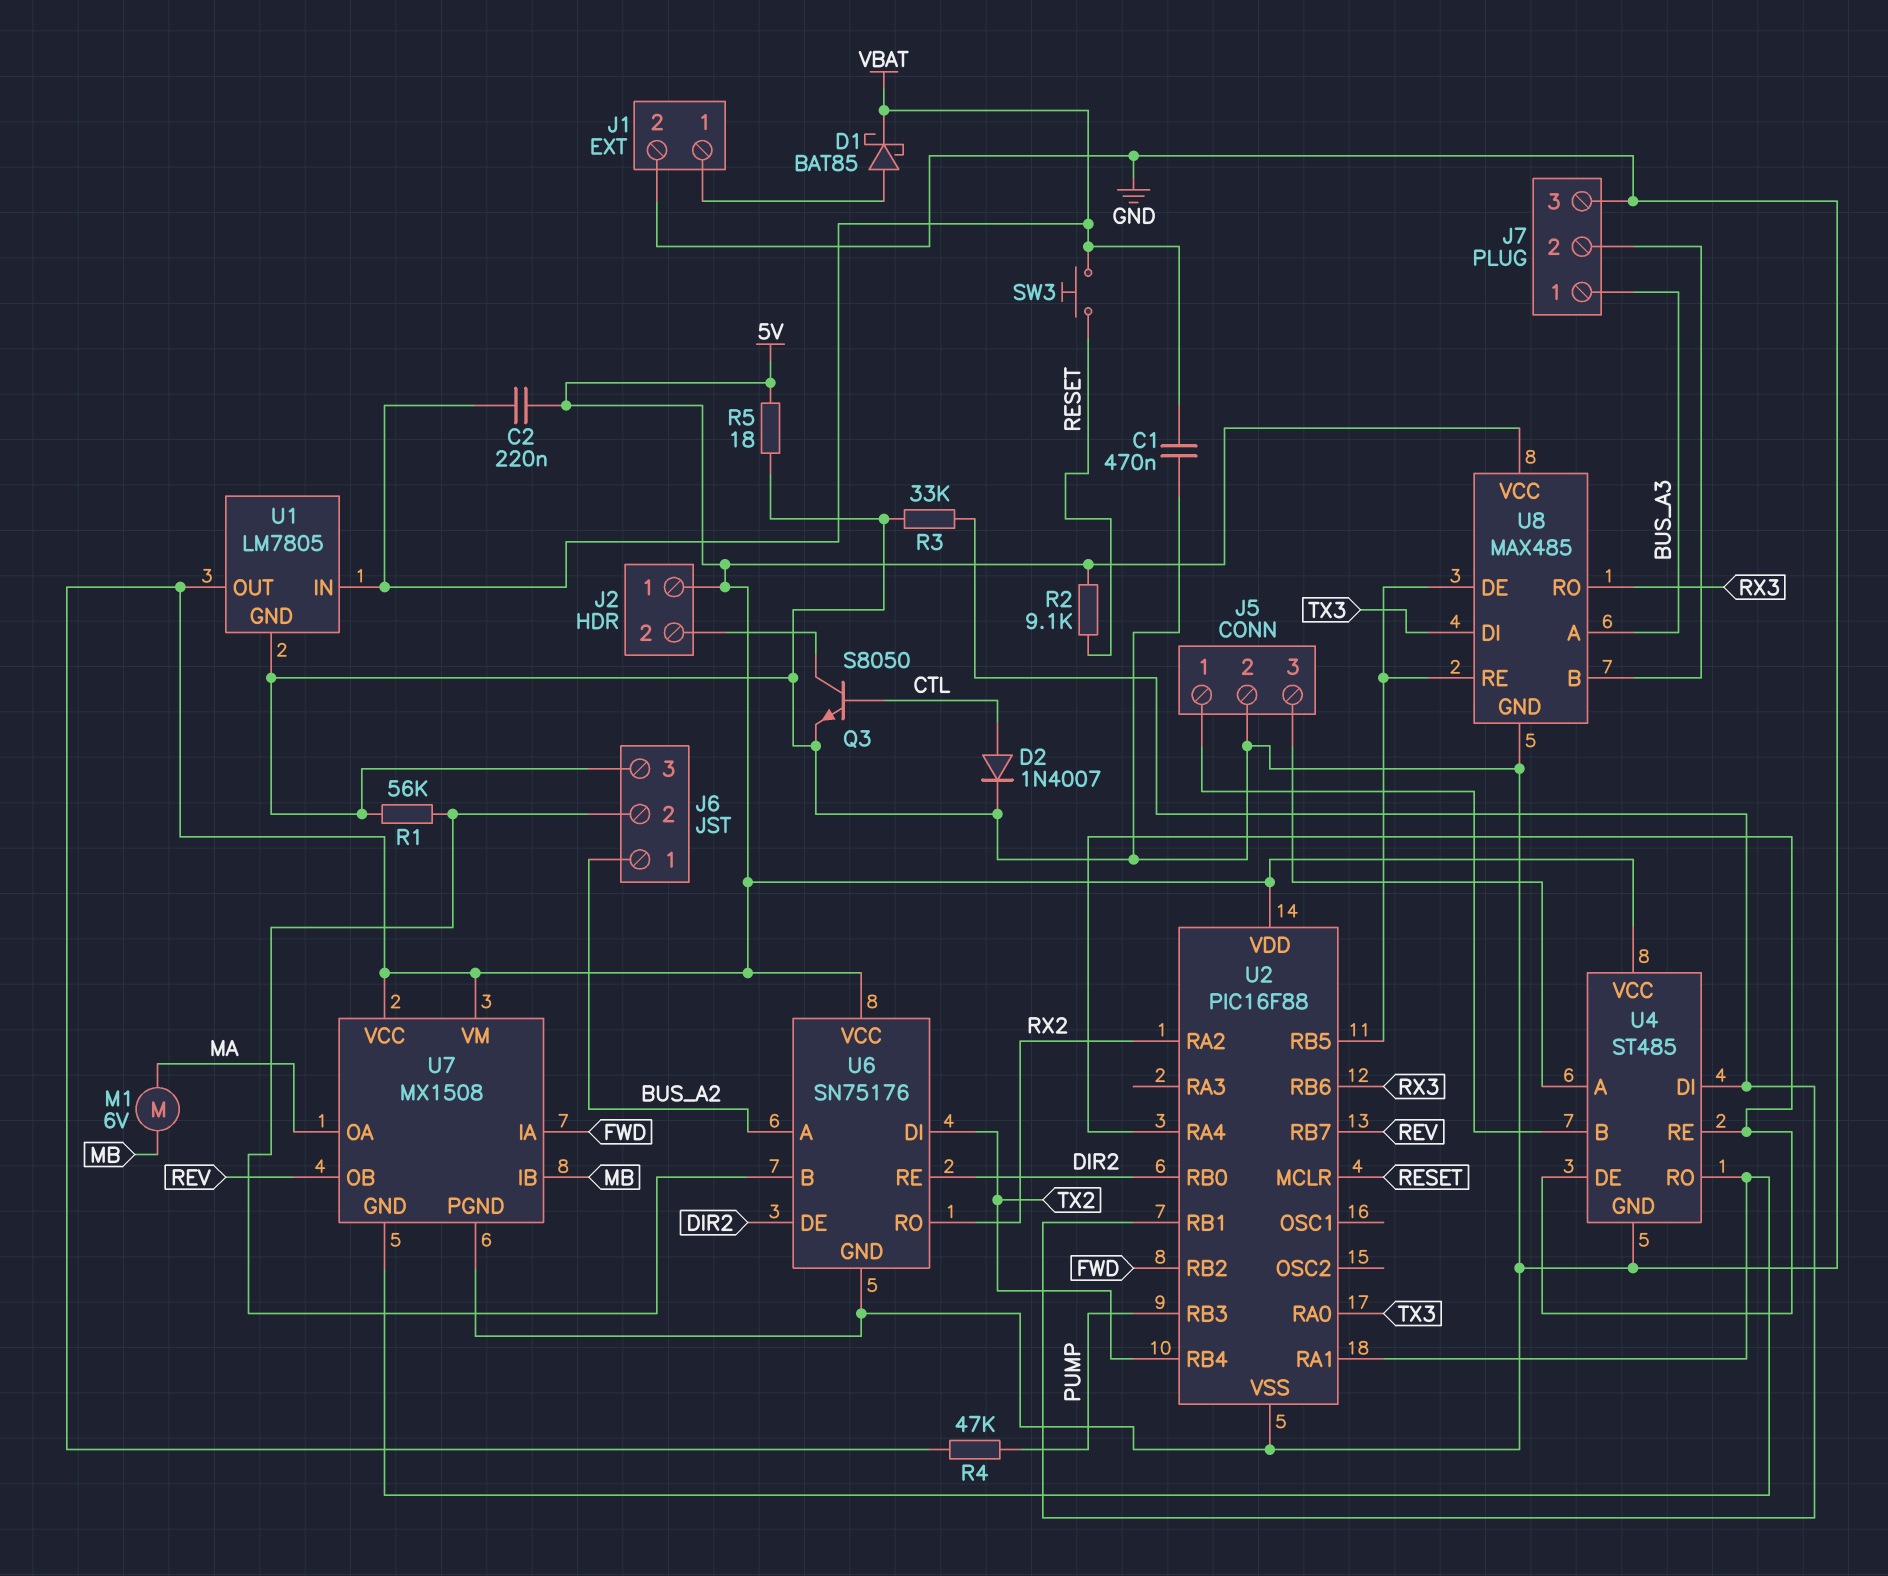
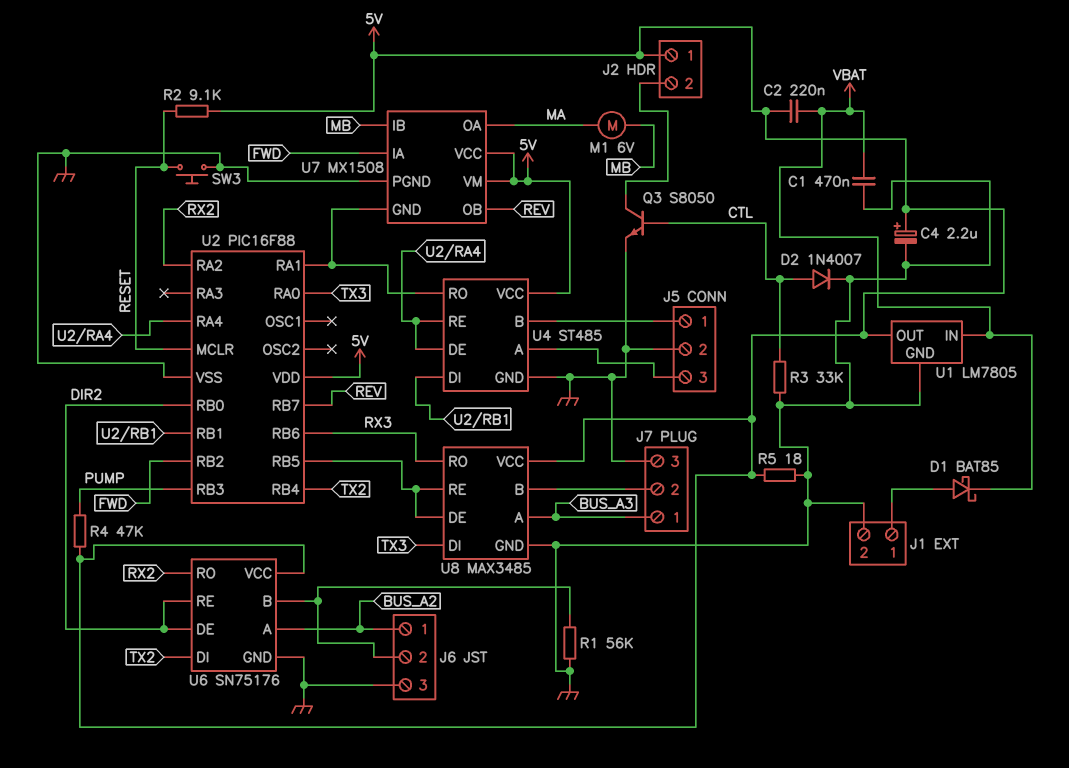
C4: none -> 2.2uF (plus 5V, minus GND)
R3: 33k (GND, U2/RB1) -> 33k (CTL, GND)
SW3: button (RESET, VBAT) -> button (GND, RESET)
U8: MAX485 -> MAX3485

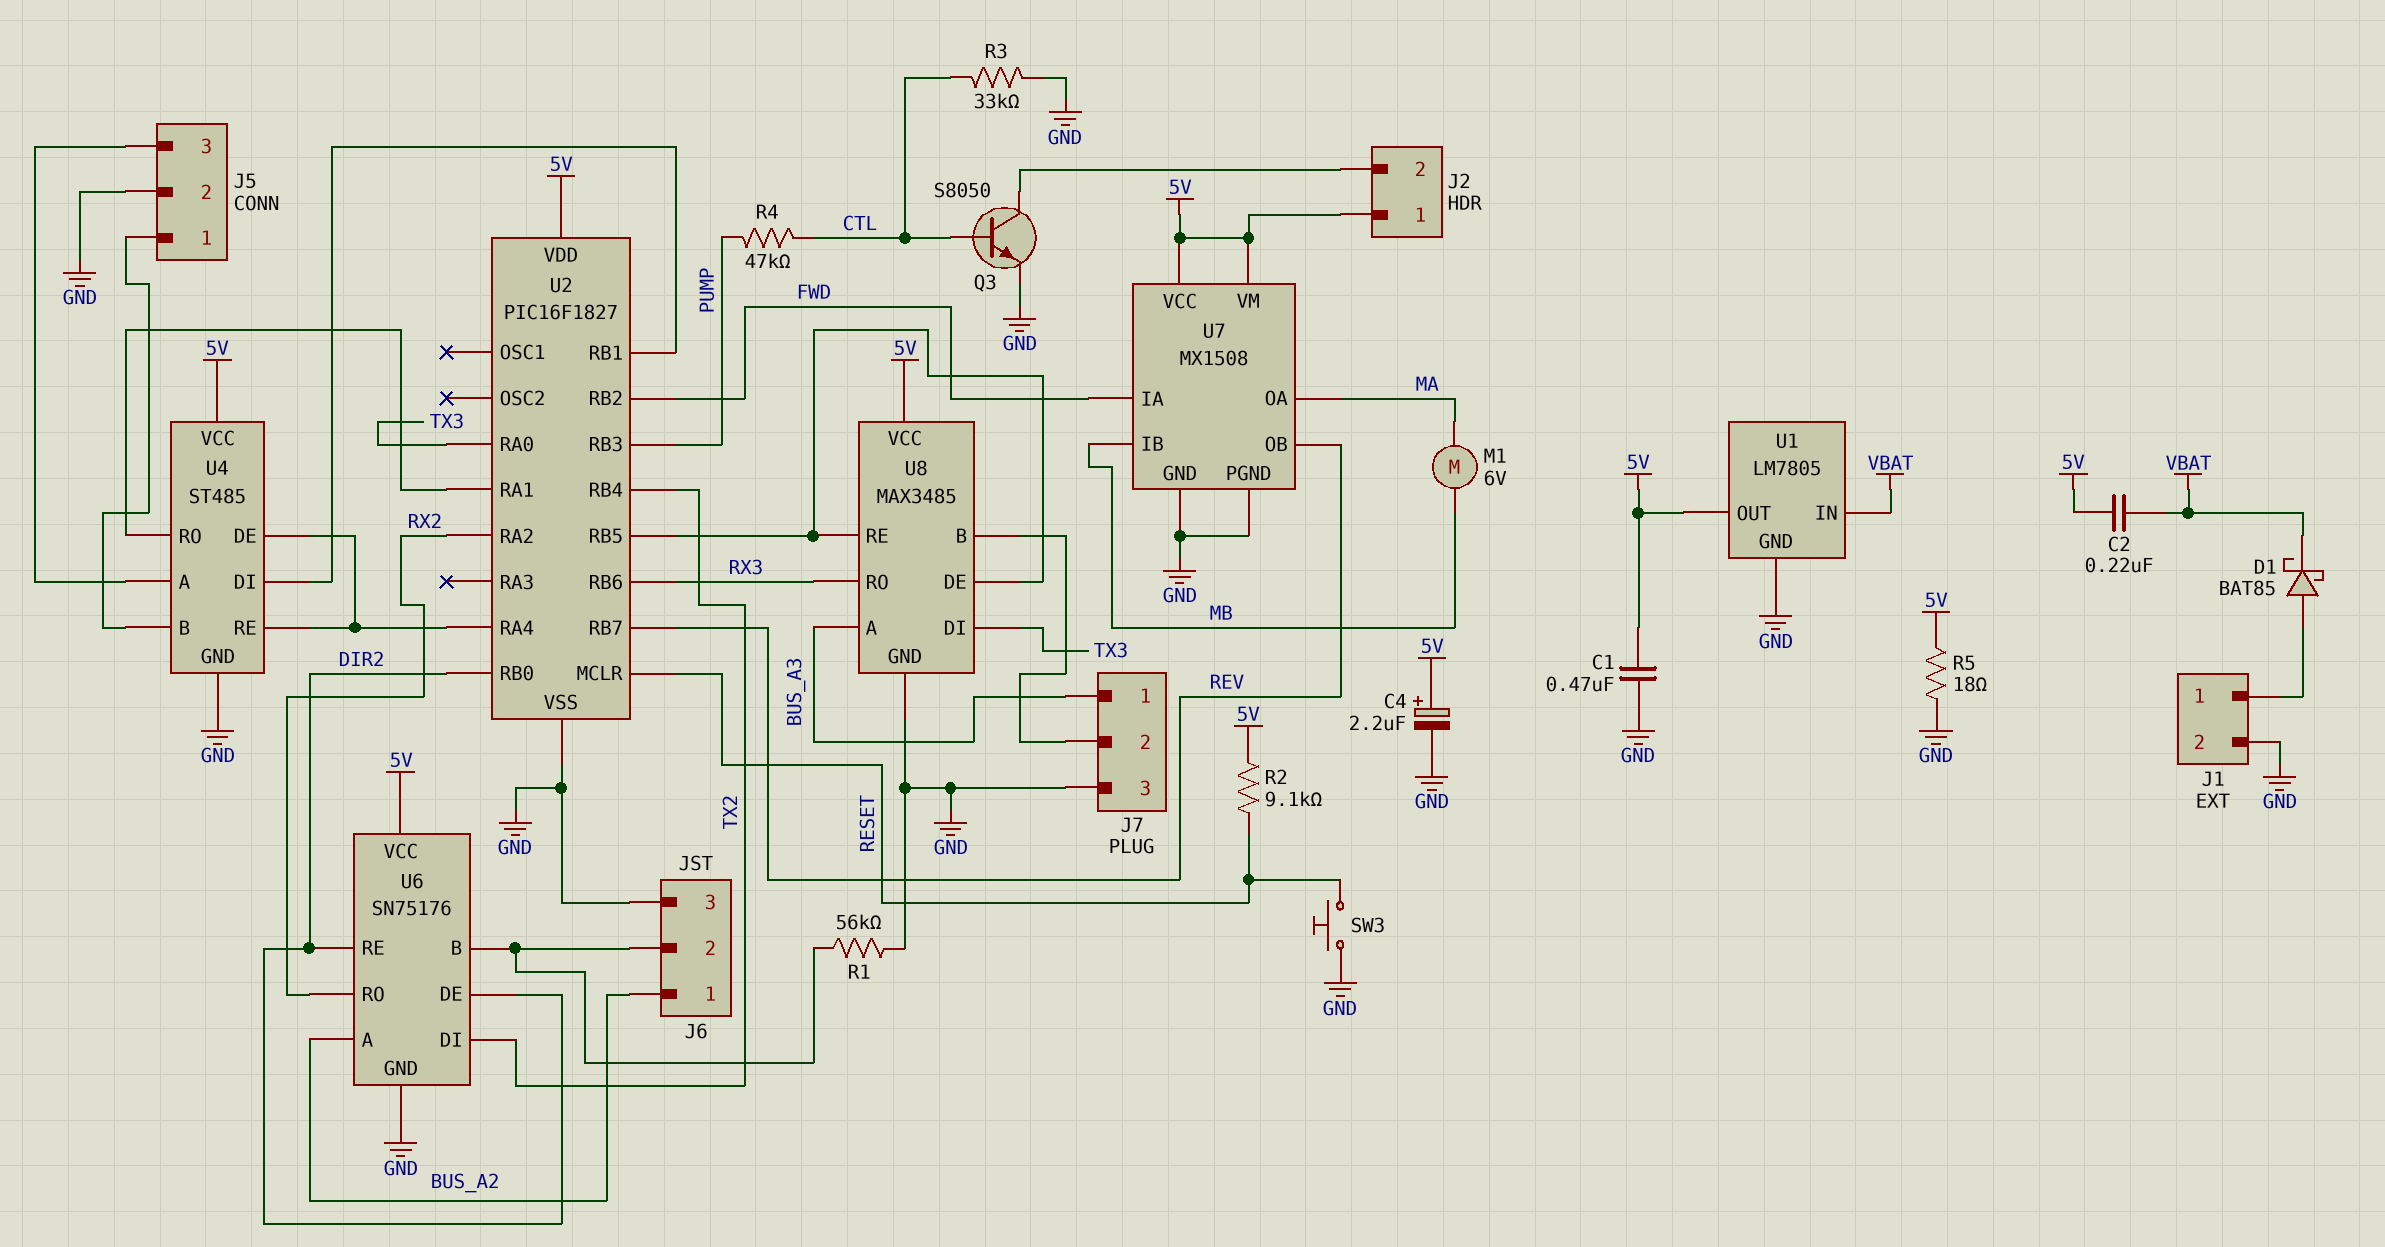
C1: 470nF (GND, VBAT) -> 470nF (5V, GND)
D2: diode 1N4007 (A CTL, K GND) -> none
R4: 47k (5V, PUMP) -> 47k (CTL, PUMP)
U2: PIC16F88 -> PIC16F1827
U7 pin GND: U2/RA1 -> GND

